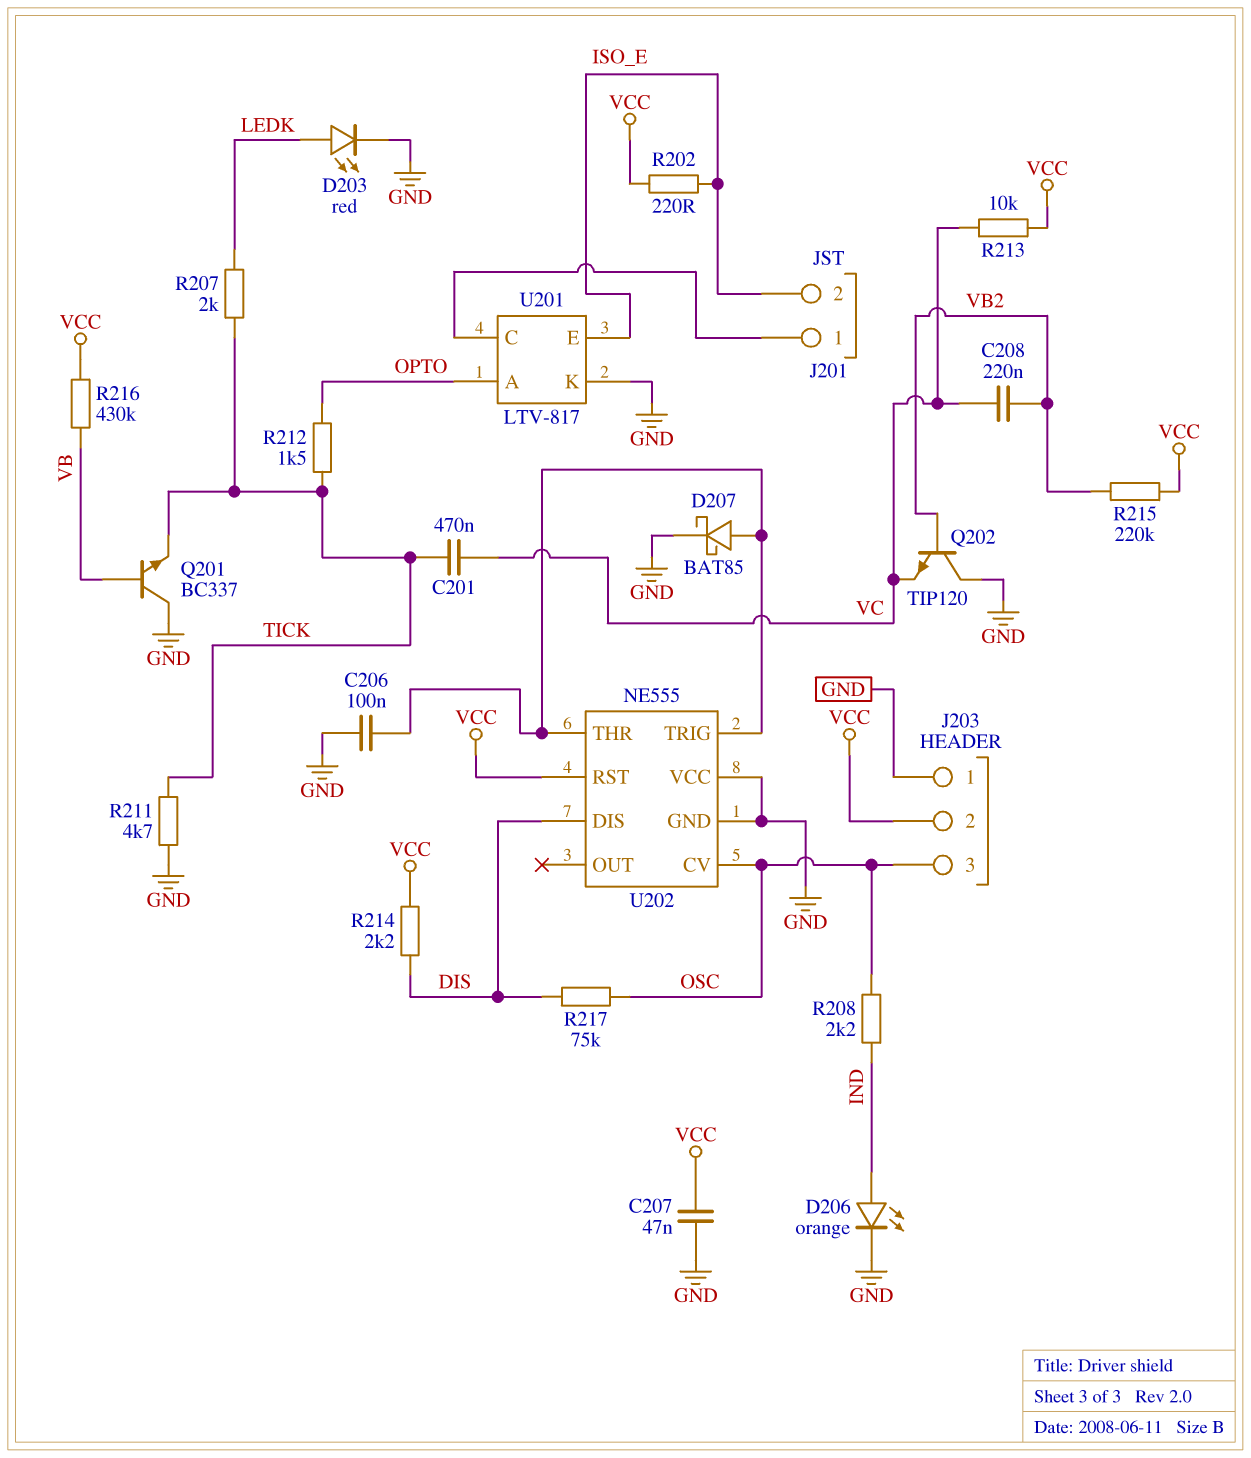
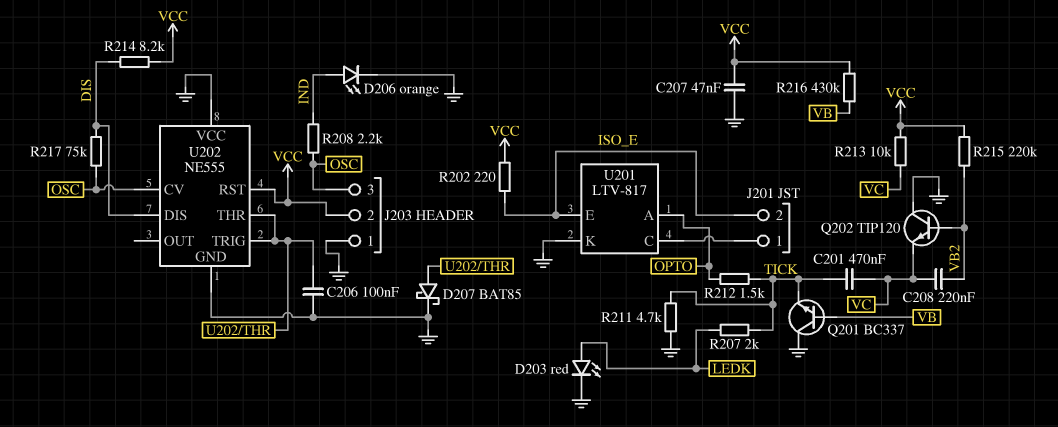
R214: 2.2k (DIS, VCC) -> 8.2k (DIS, VCC)

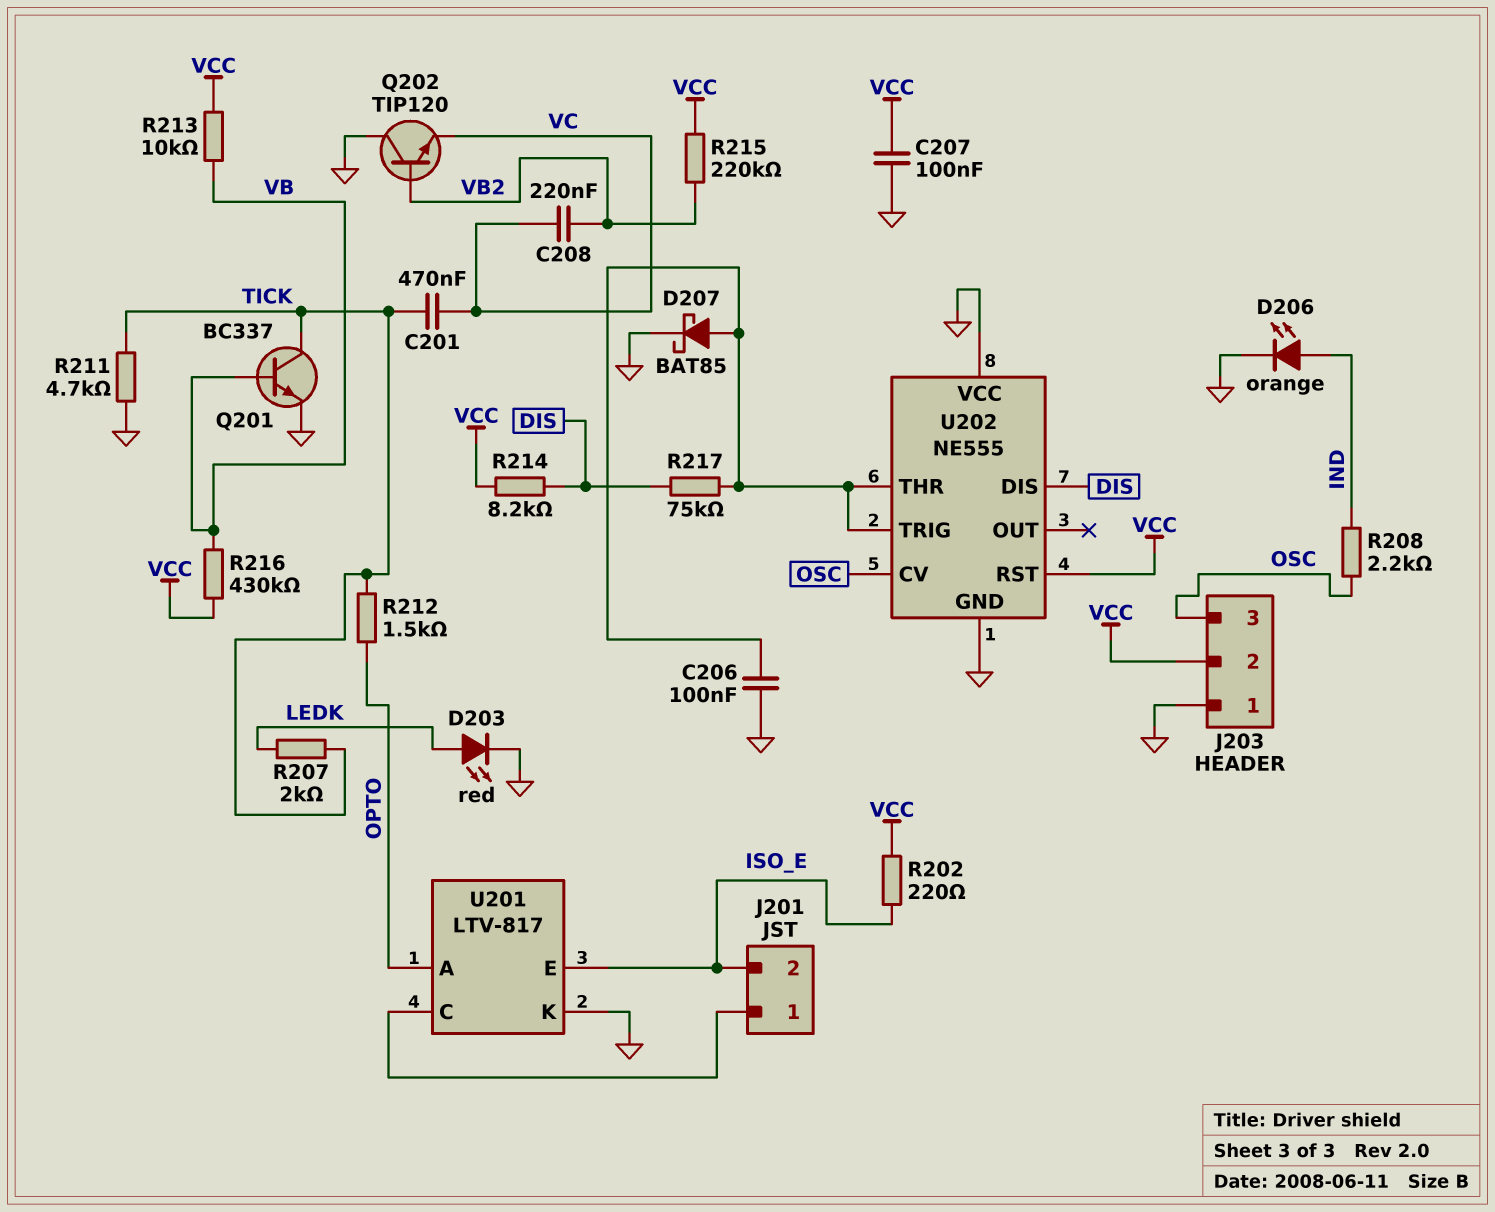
C207: 47nF (GND, VCC) -> 100nF (GND, VCC)
Q201: NPN BC337 (B VB, C GND, E TICK) -> NPN BC337 (B VB, C TICK, E GND)
R213: 10k (VC, VCC) -> 10k (VB, VCC)
R217: 75k (DIS, OSC) -> 75k (DIS, U202/THR)

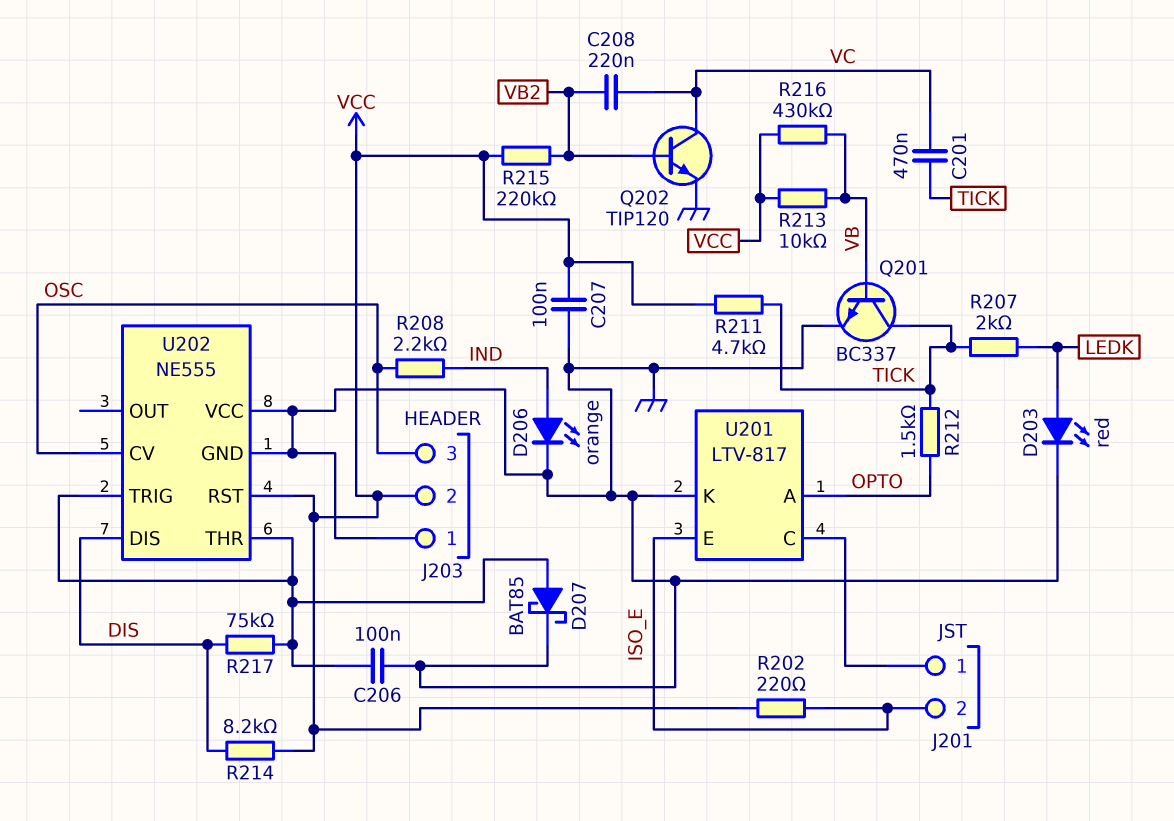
Q202: NPN TIP120 (B VB2, C GND, E VC) -> NPN TIP120 (B VB2, C VC, E GND)
R211: 4.7k (GND, TICK) -> 4.7k (TICK, VCC)

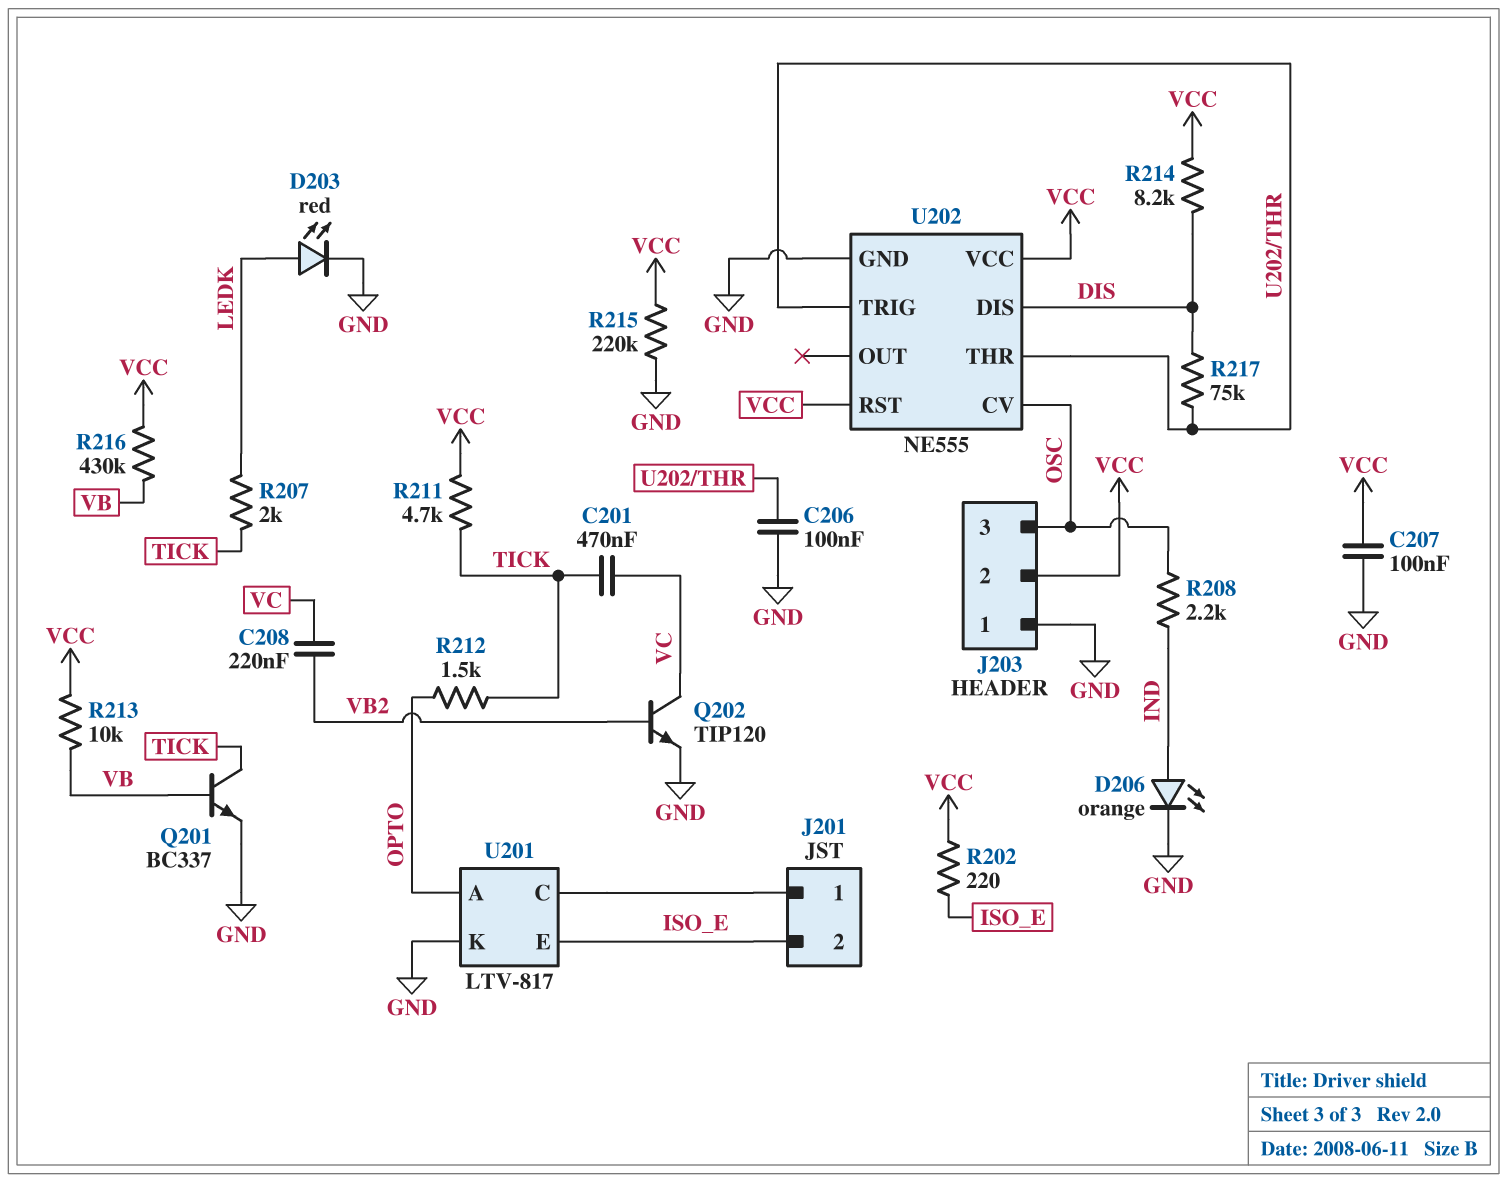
D207: schottky BAT85 (A U202/THR, K GND) -> none
R215: 220k (VB2, VCC) -> 220k (GND, VCC)
U202 pin VCC: GND -> VCC

